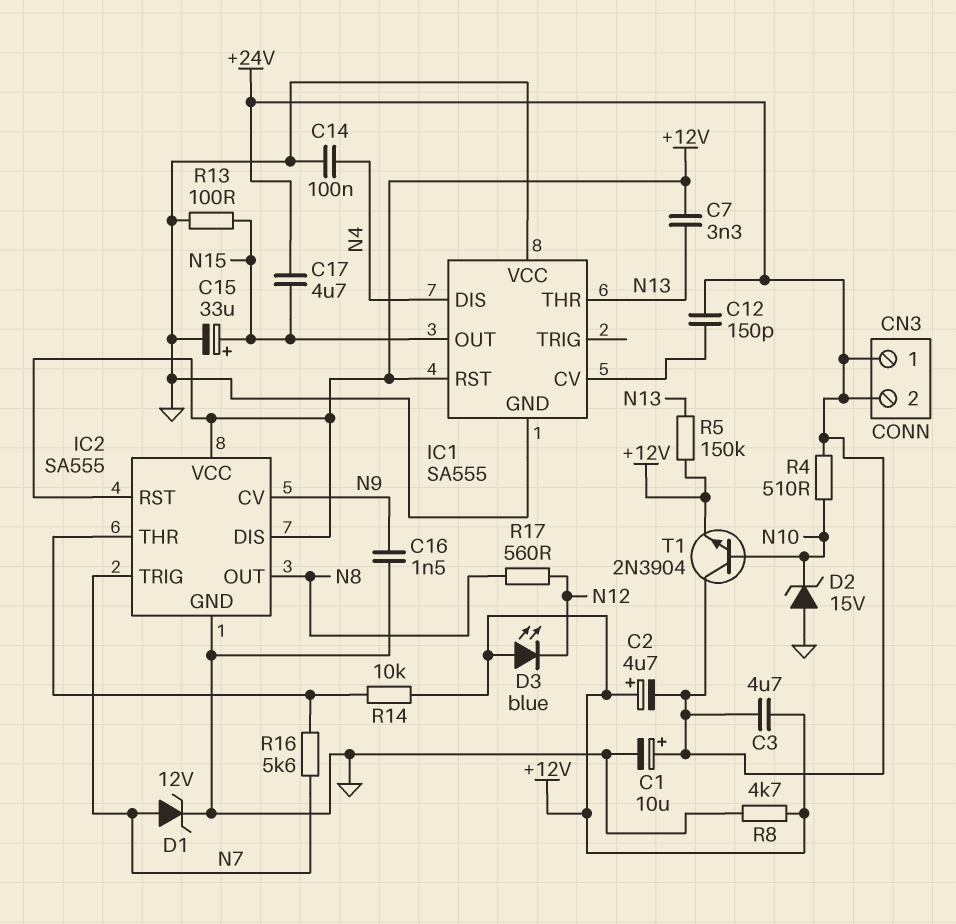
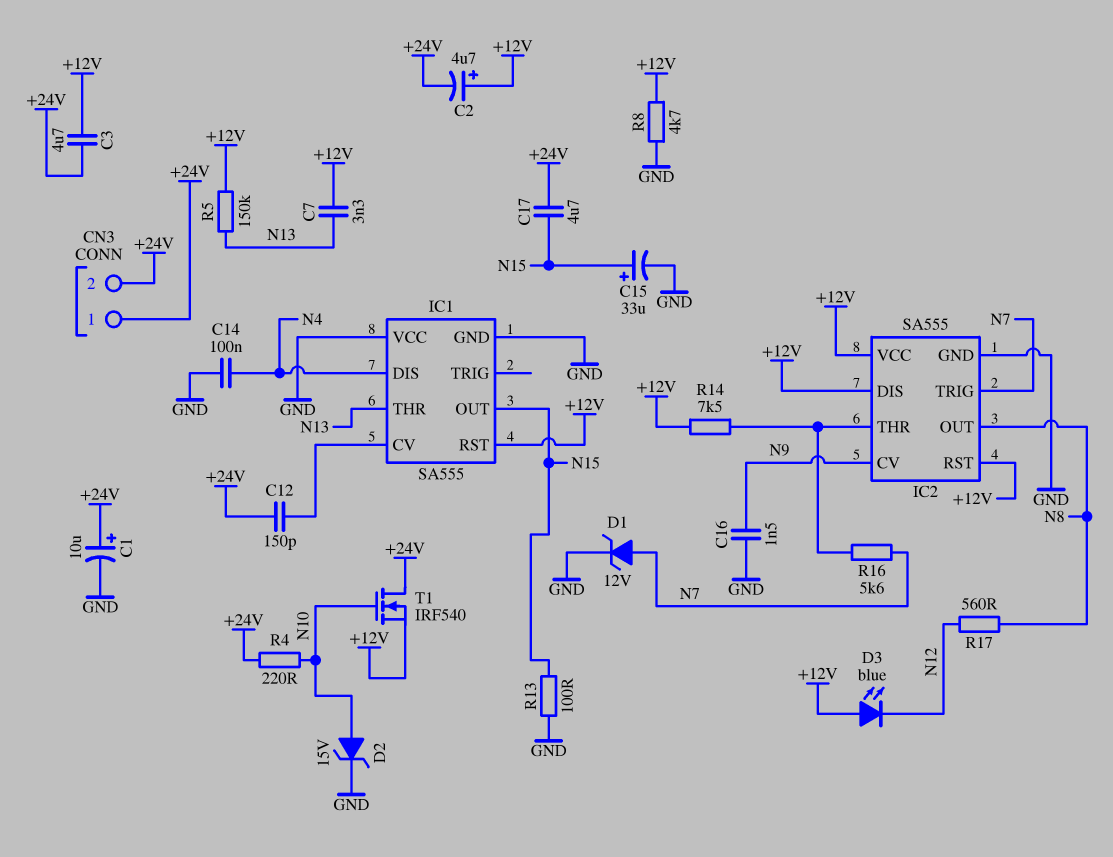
D2: zener 15V (A GND, K N10) -> zener 15V (A N10, K GND)
R4: 510 (+24V, N10) -> 220 (+24V, N10)
R14: 10k (+12V, IC2/THR) -> 7.5k (+12V, IC2/THR)
T1: NPN 2N3904 (B N10, C +24V, E +12V) -> NMOS IRF540 (G N10, D +24V, S +12V)

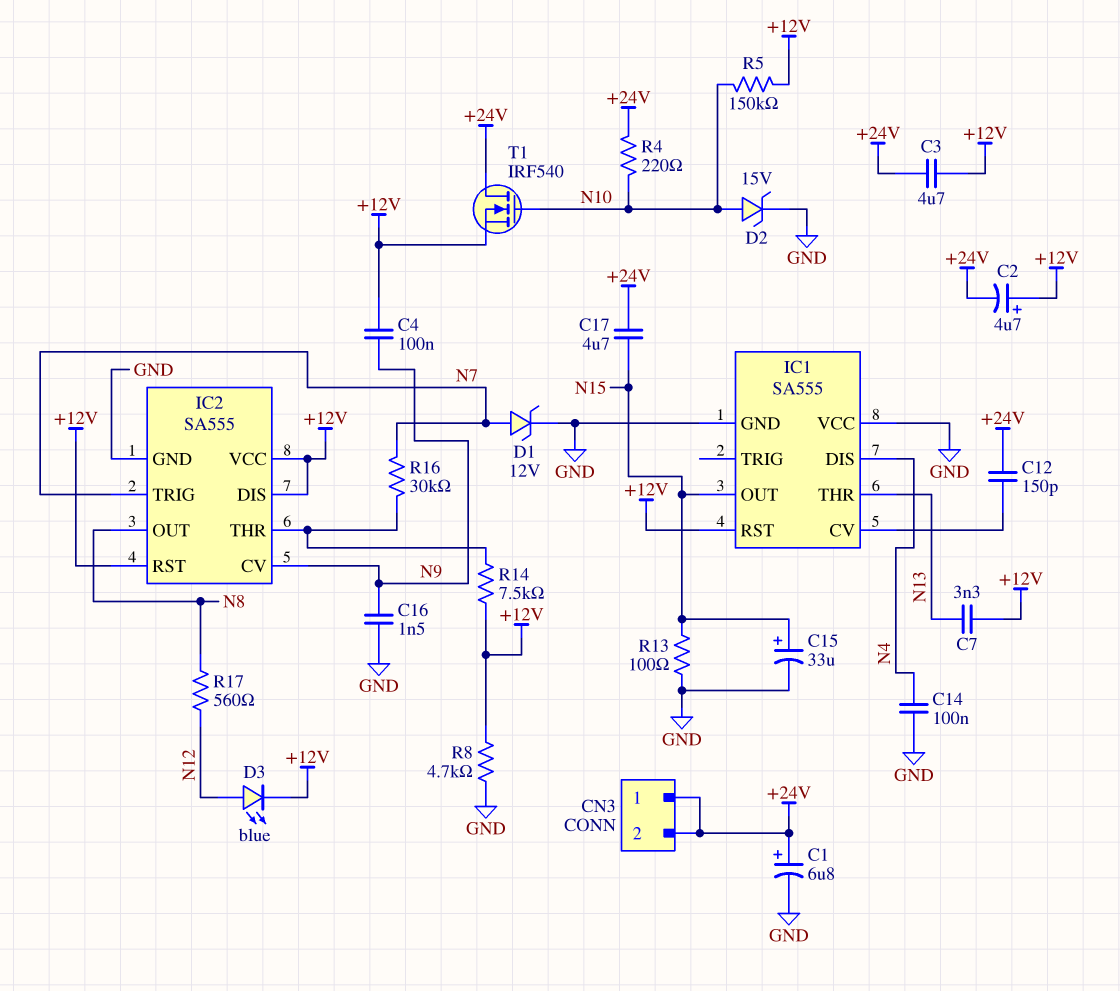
C1: 10uF (plus +24V, minus GND) -> 6.8uF (plus +24V, minus GND)
C4: none -> 100nF (+12V, N9)
D3: LED blue (A +12V, K N12) -> LED blue (A N12, K +12V)
R5: 150k (+12V, N13) -> 150k (+12V, N10)
R16: 5.6k (IC2/THR, N7) -> 30k (IC2/THR, N7)

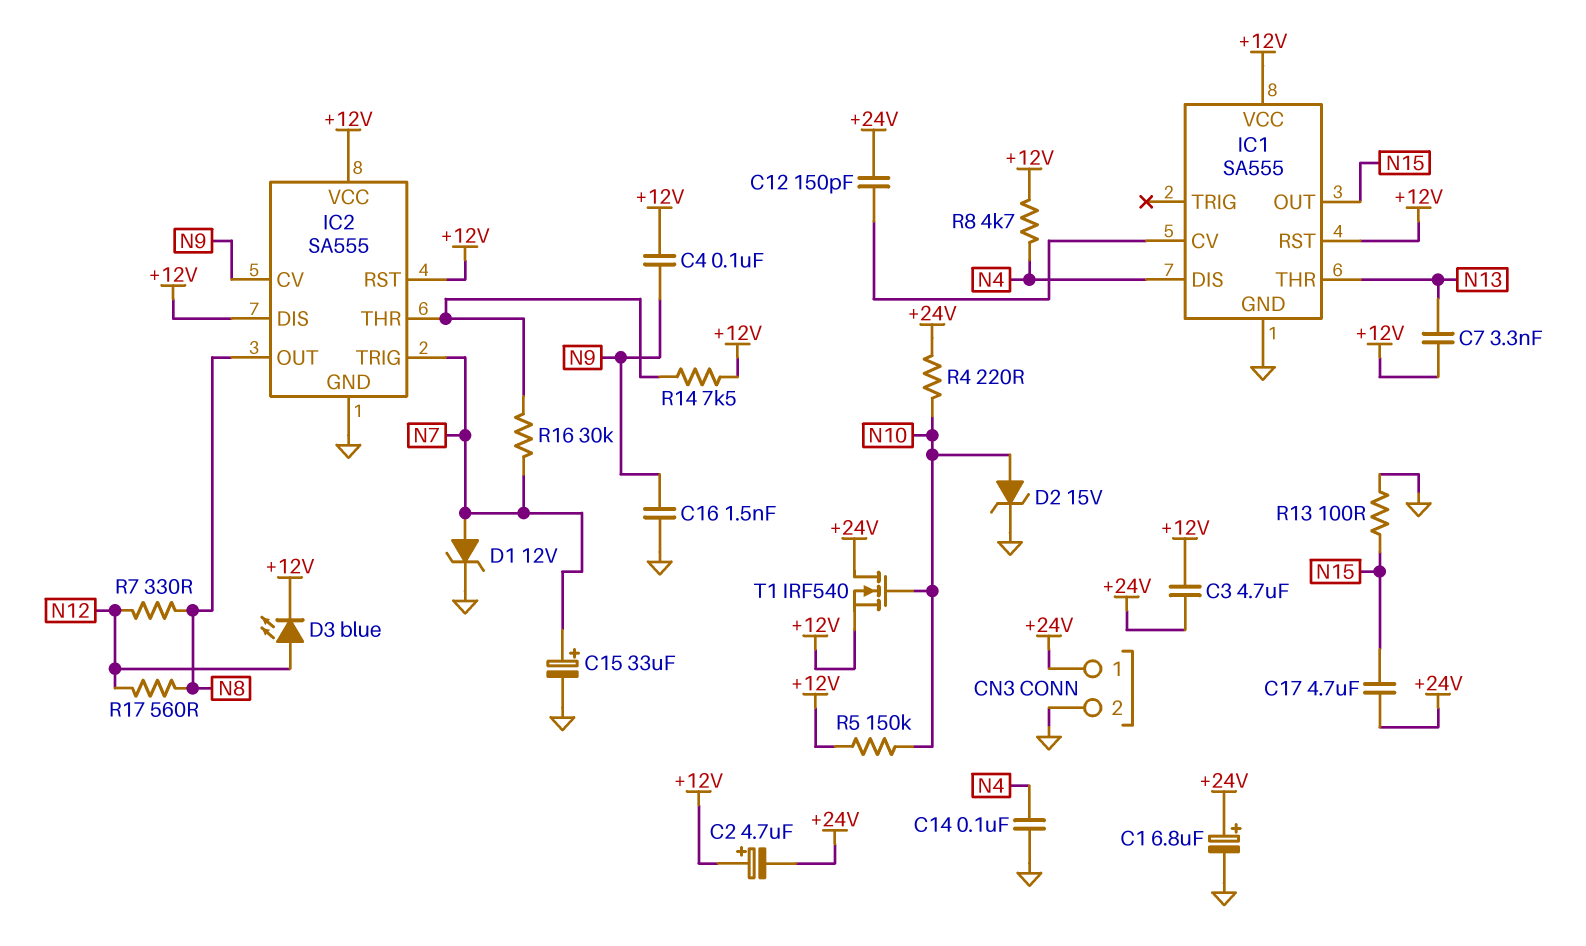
C15: 33uF (plus N15, minus GND) -> 33uF (plus N7, minus GND)
CN3 pin 2: +24V -> GND
IC1 pin VCC: GND -> +12V
R7: none -> 330 (N8, N12)
R8: 4.7k (+12V, GND) -> 4.7k (+12V, N4)

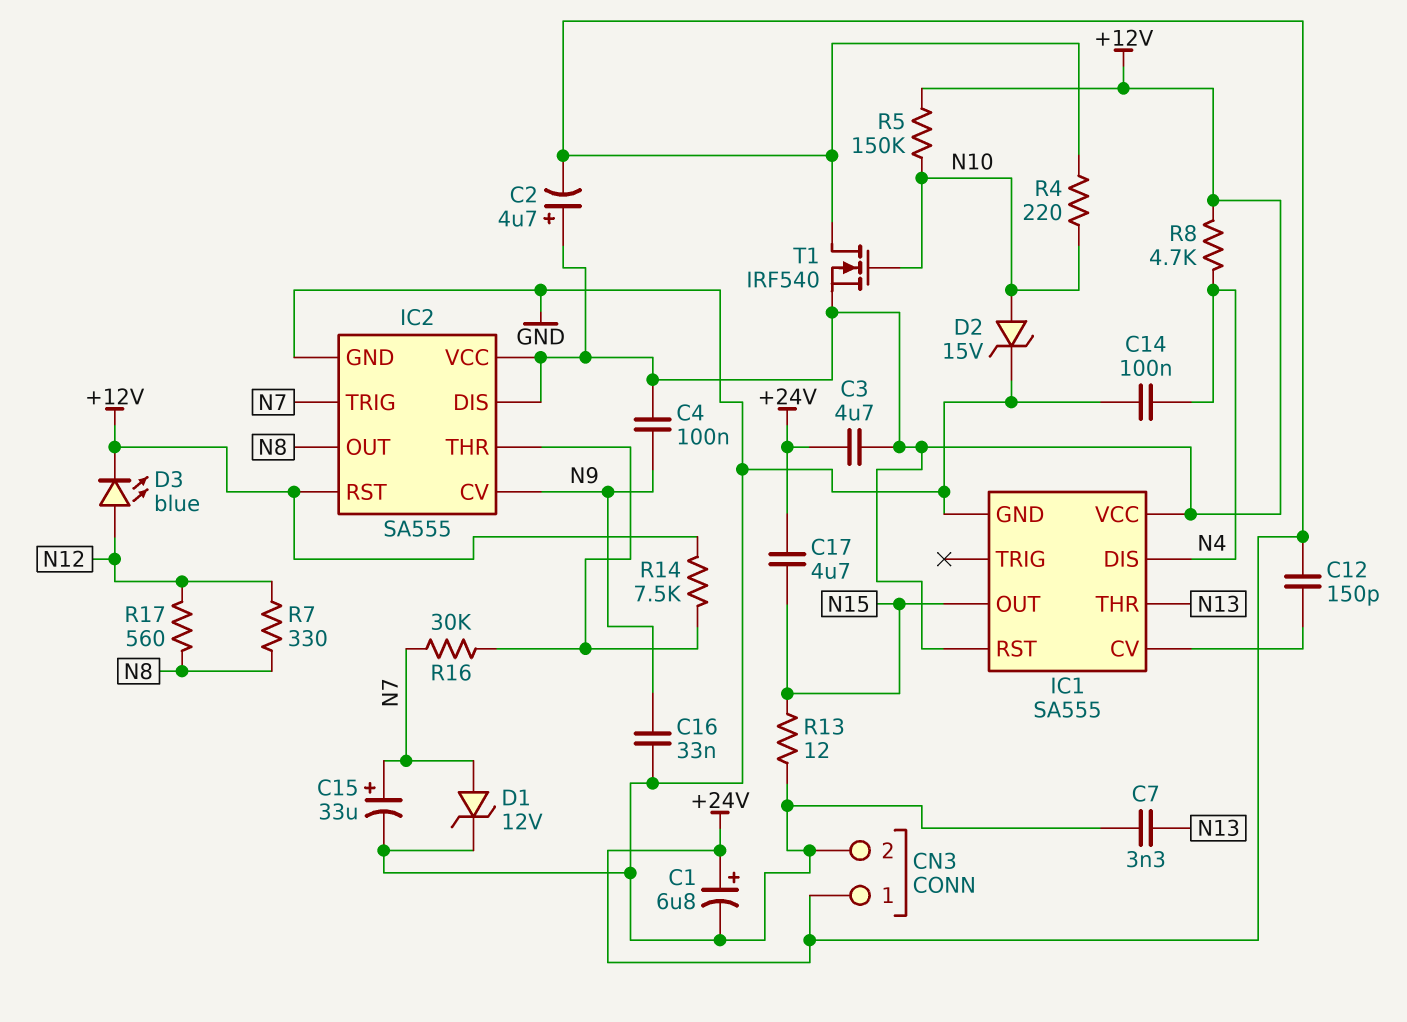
C7: 3.3nF (+12V, N13) -> 3.3nF (GND, N13)
C16: 1.5nF (GND, N9) -> 33nF (GND, N9)
R13: 100 (GND, N15) -> 12 (GND, N15)

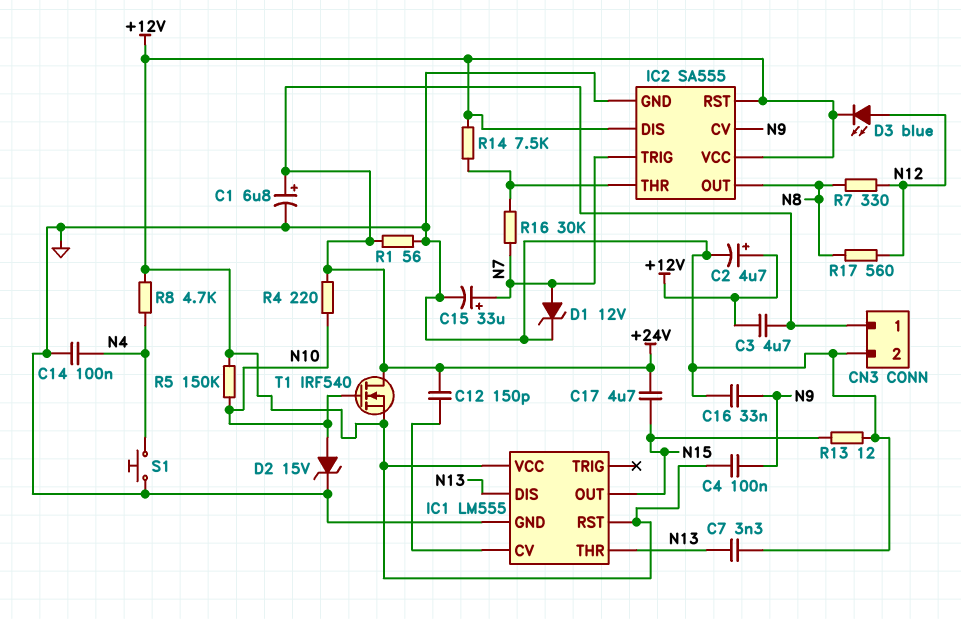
C2: 4.7uF (plus +12V, minus +24V) -> 4.7uF (plus +12V, minus GND)
IC1: SA555 -> LM555
IC1 pin DIS: N4 -> N13
R1: none -> 56 (+24V, GND)
S1: none -> button (GND, N4)

